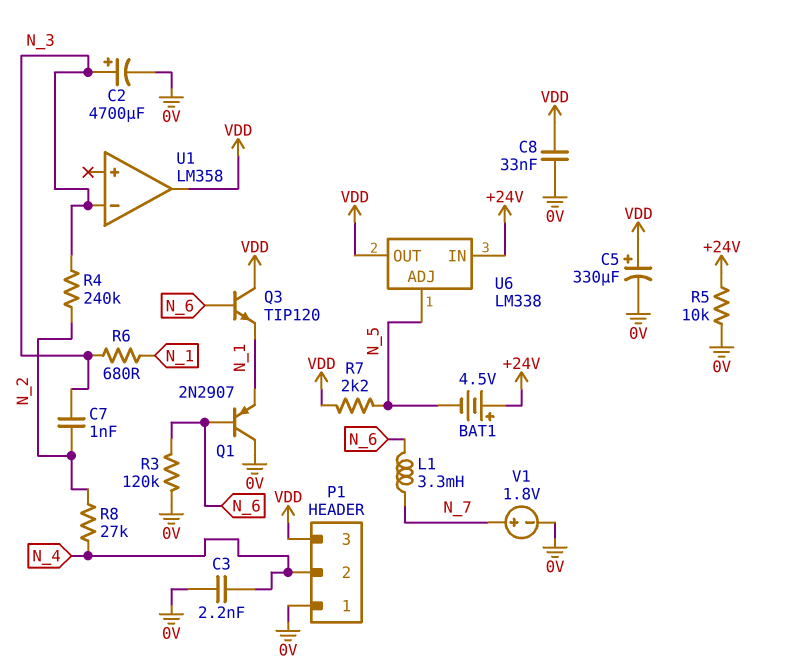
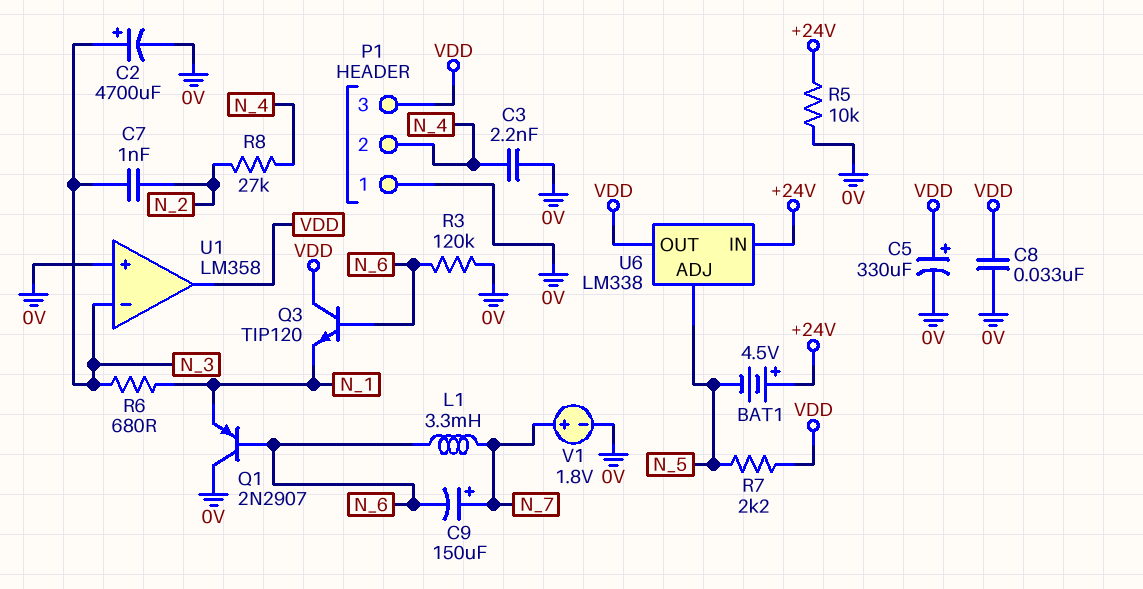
C9: none -> 150uF (plus N_7, minus N_6)
R4: 240k (N_2, N_3) -> none
U1 pin in+: none -> 0V

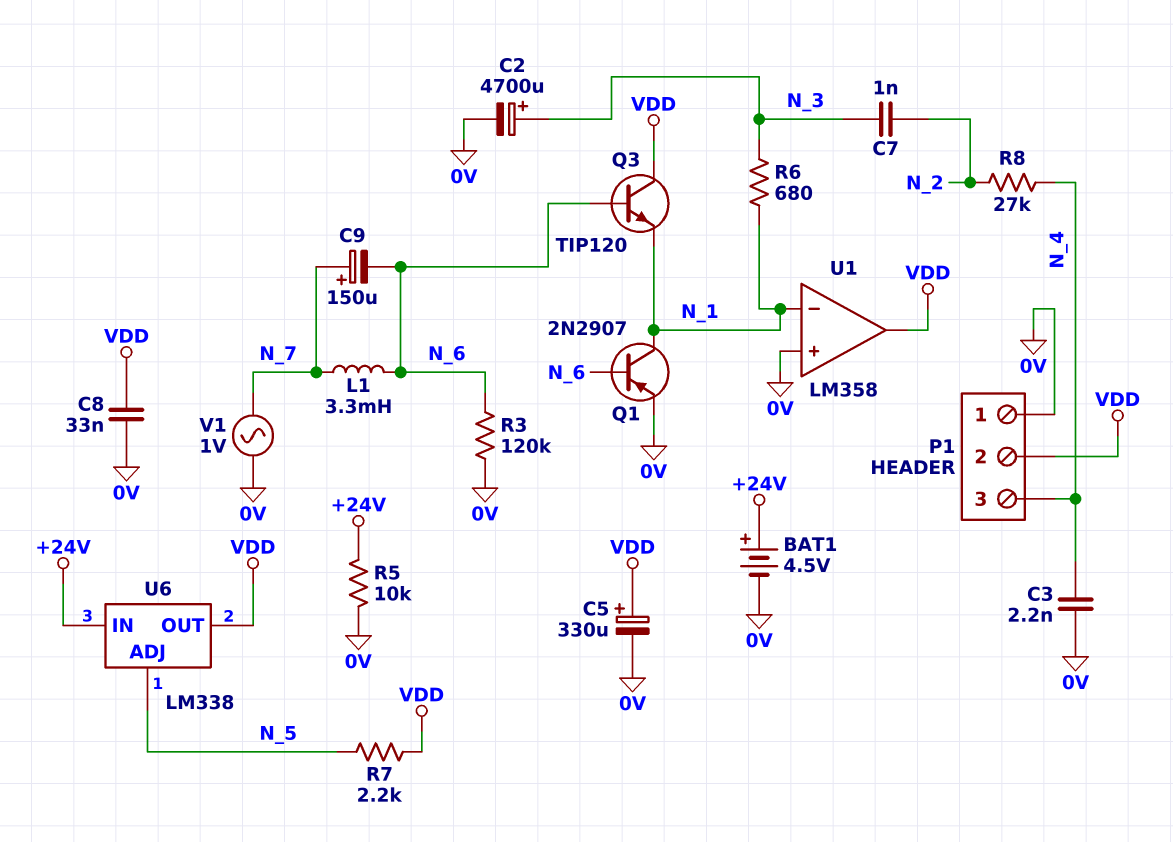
BAT1: 4.5V (plus +24V, minus N_5) -> 4.5V (plus +24V, minus 0V)
P1 pin 2: N_4 -> VDD
P1 pin 3: VDD -> N_4
Q1: PNP 2N2907 (B N_6, C 0V, E N_1) -> PNP 2N2907 (B N_6, C N_1, E 0V)
U1 pin in-: N_3 -> N_1
V1: 1.8V (plus N_7, minus 0V) -> AC 1V (0V, N_7)

